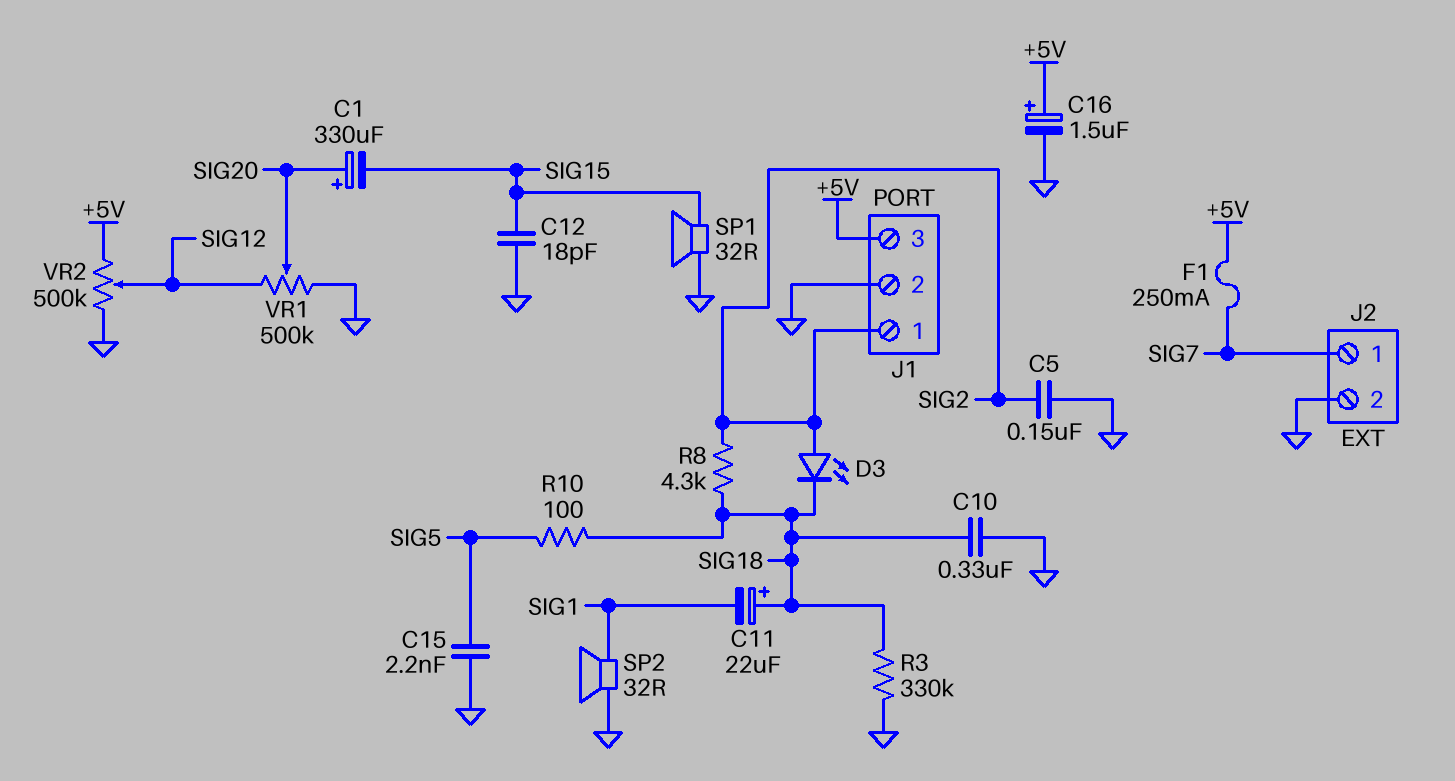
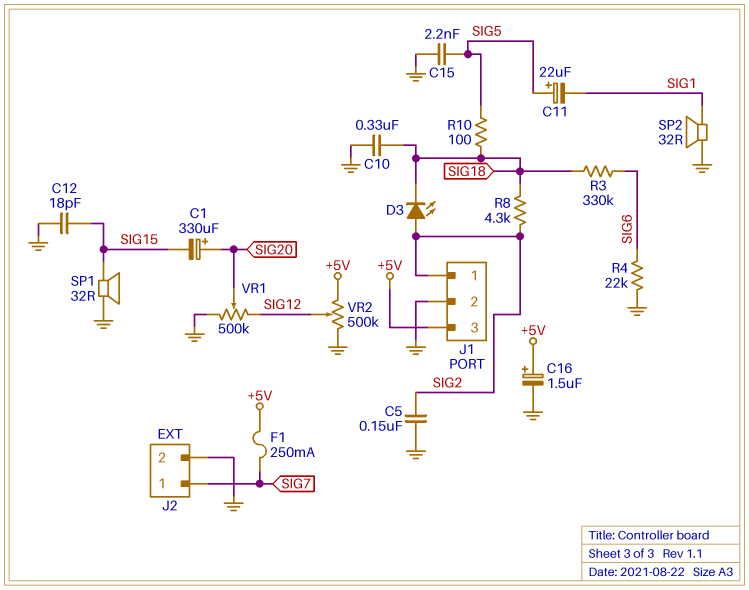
C11: 22uF (plus SIG18, minus SIG1) -> 22uF (plus SIG5, minus SIG1)
R3: 330k (GND, SIG18) -> 330k (SIG6, SIG18)
R4: none -> 22k (GND, SIG6)

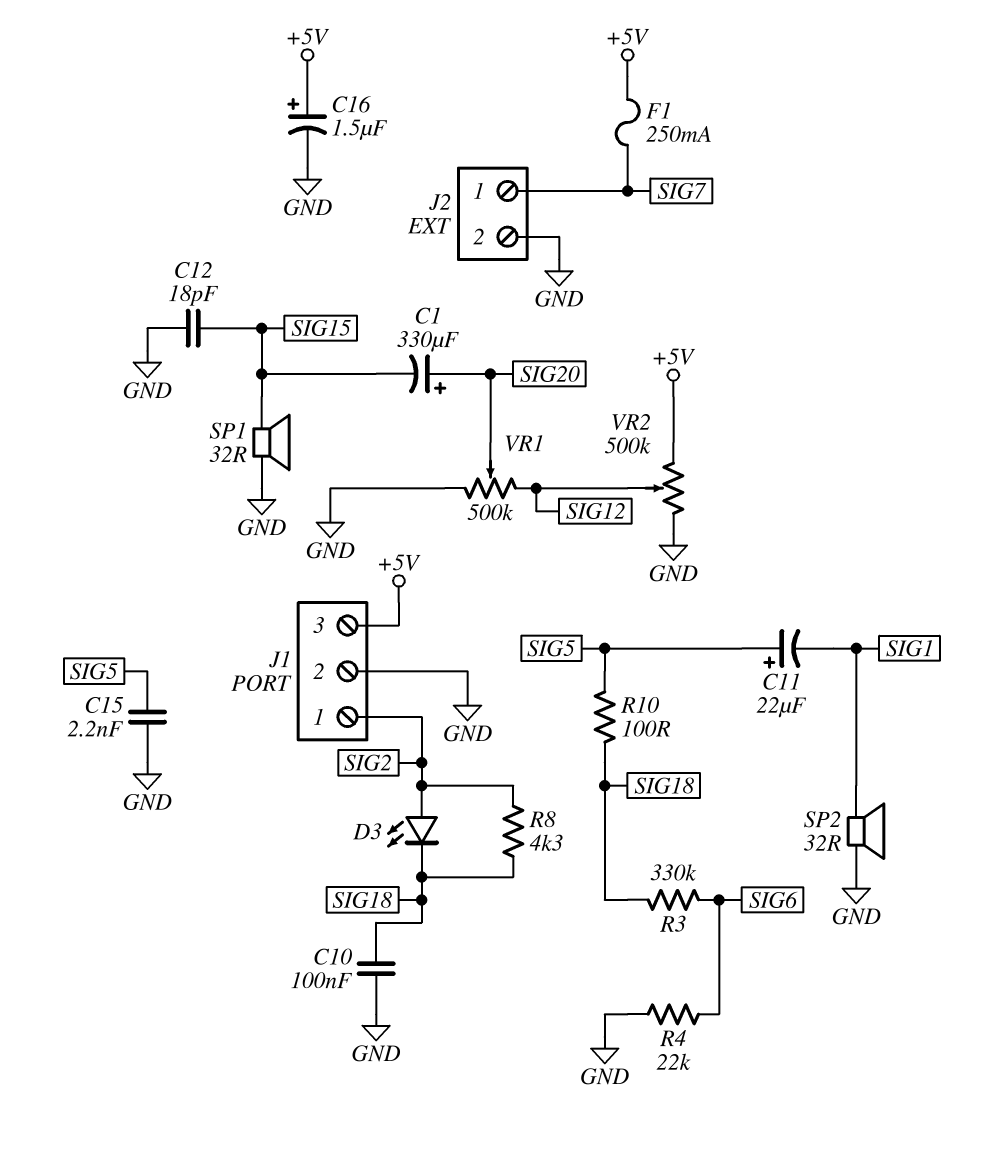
C5: 150nF (GND, SIG2) -> none
C10: 330nF (GND, SIG18) -> 100nF (GND, SIG18)

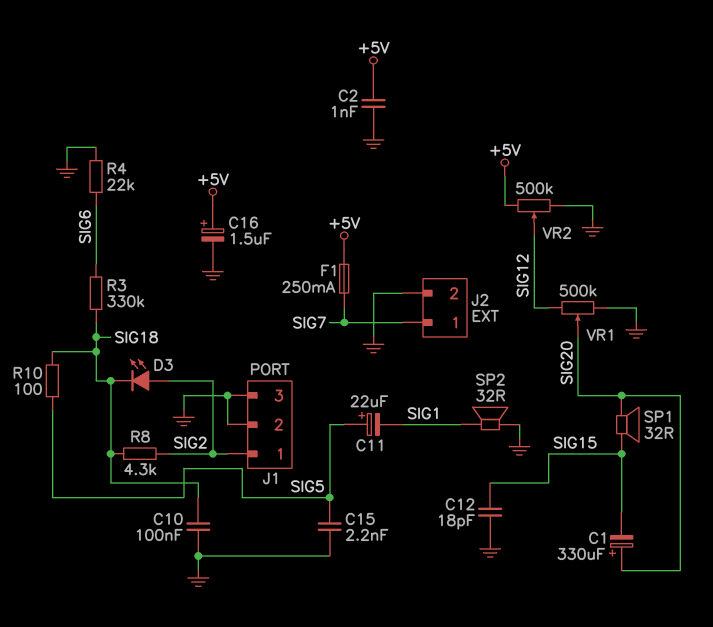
C2: none -> 1nF (+5V, GND)
J1 pin 3: +5V -> GND
SP1: speaker 32R (GND, SIG15) -> speaker 32R (SIG15, SIG20)

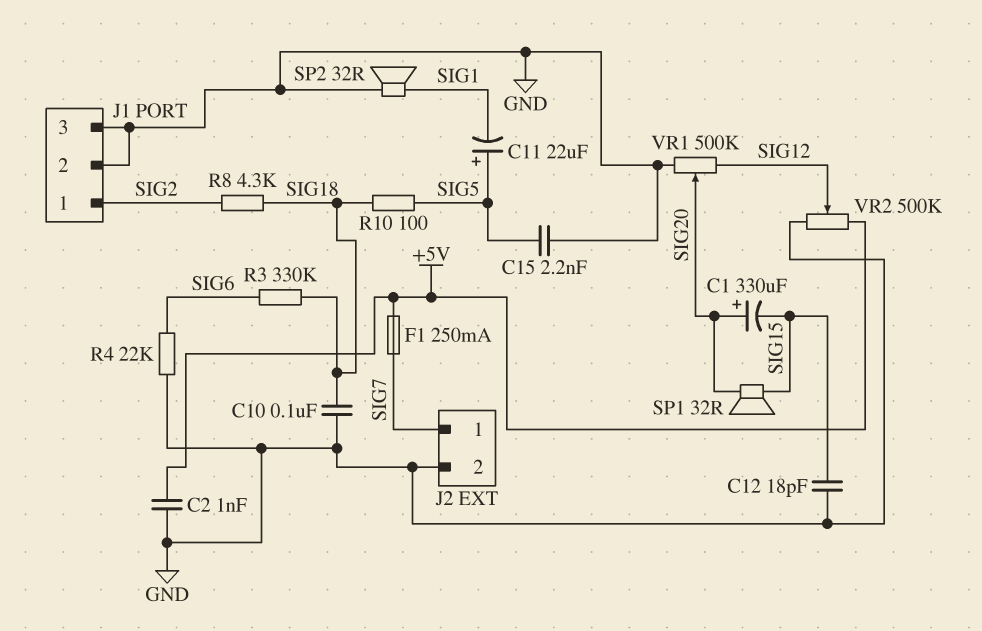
C16: 1.5uF (plus +5V, minus GND) -> none
D3: LED (A SIG2, K SIG18) -> none

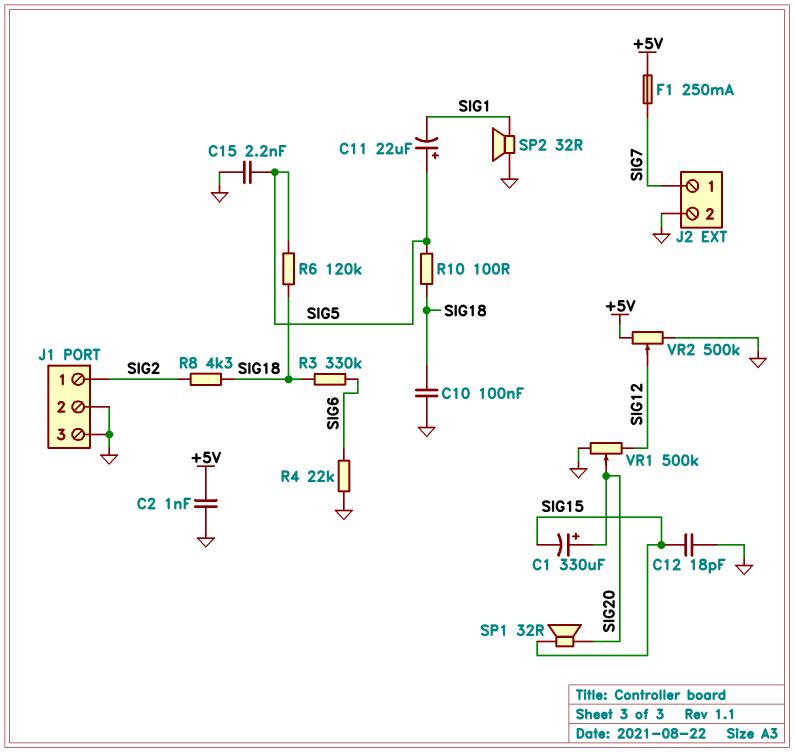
R6: none -> 120k (SIG5, SIG18)

